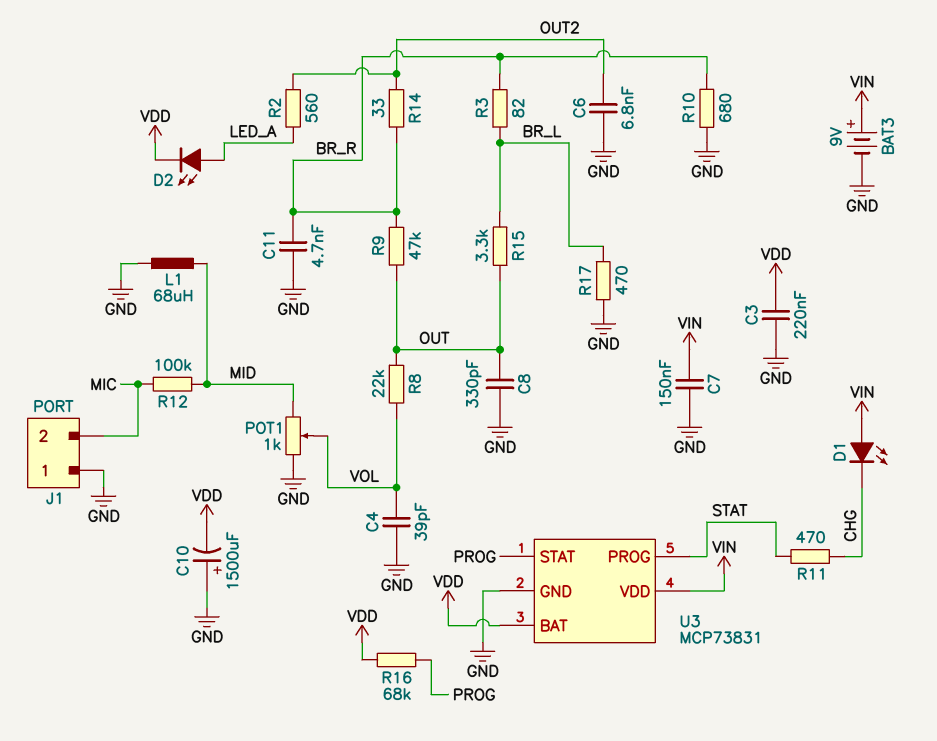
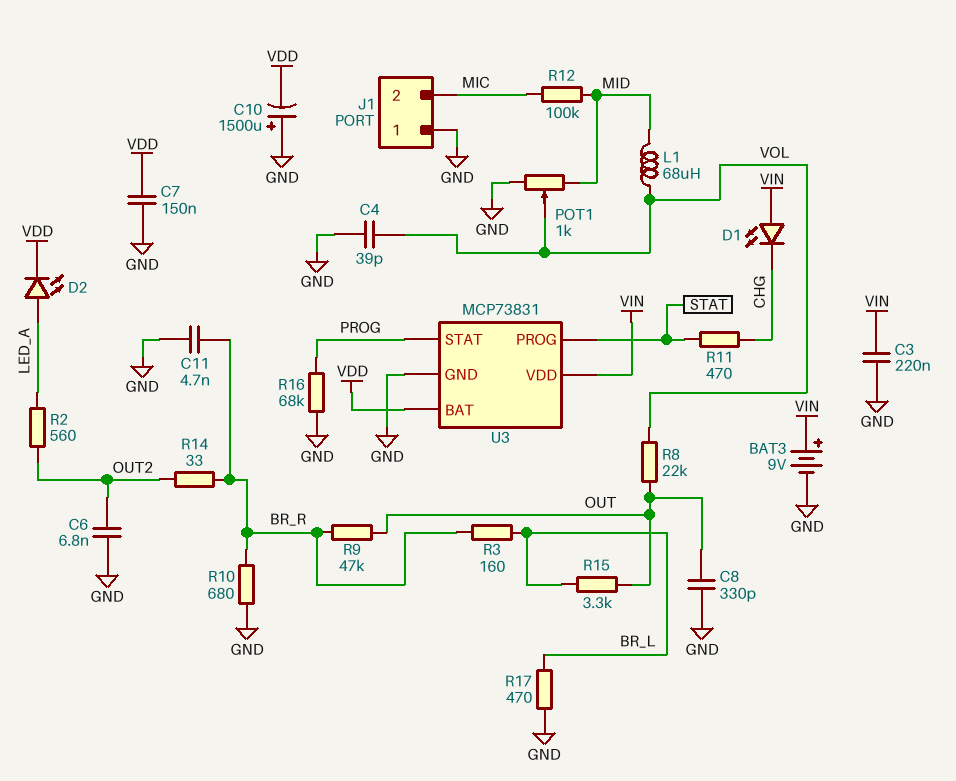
C3: 220nF (GND, VDD) -> 220nF (GND, VIN)
C7: 150nF (GND, VIN) -> 150nF (GND, VDD)
L1: 68uH (GND, MID) -> 68uH (MID, VOL)
R3: 82 (BR_L, BR_R) -> 160 (BR_L, BR_R)
R16: 68k (PROG, VDD) -> 68k (GND, PROG)

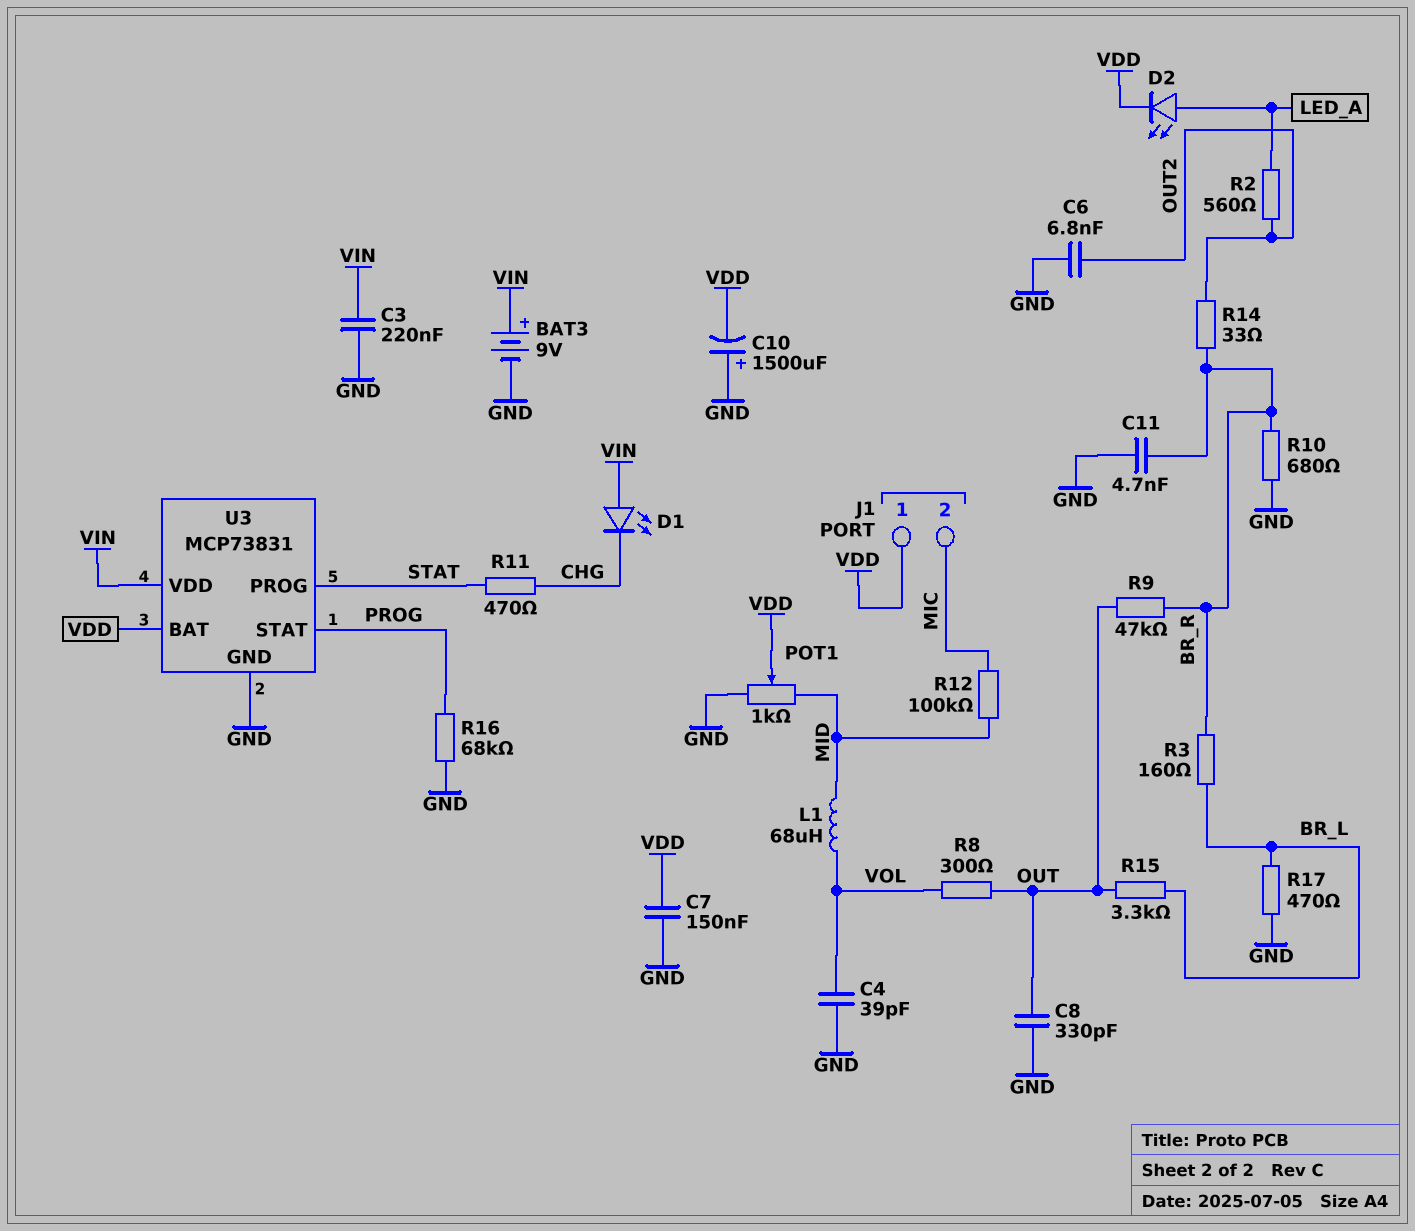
J1 pin 1: GND -> VDD
POT1: 1k (GND, MID, wiper VOL) -> 1k (GND, MID, wiper VDD)
R8: 22k (OUT, VOL) -> 300 (OUT, VOL)

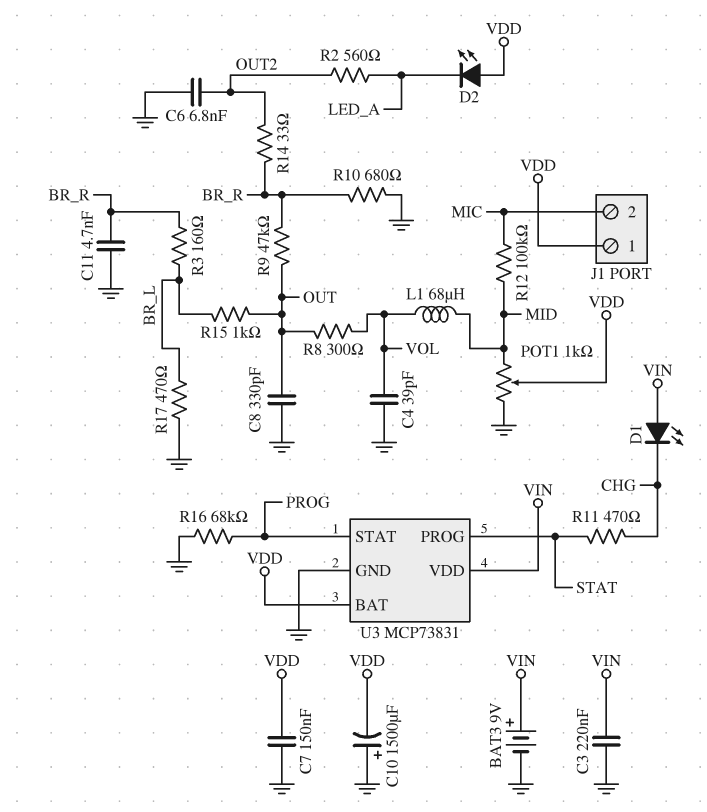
D2: LED (A LED_A, K VDD) -> LED (A VDD, K LED_A)
R15: 3.3k (BR_L, OUT) -> 1k (BR_L, OUT)

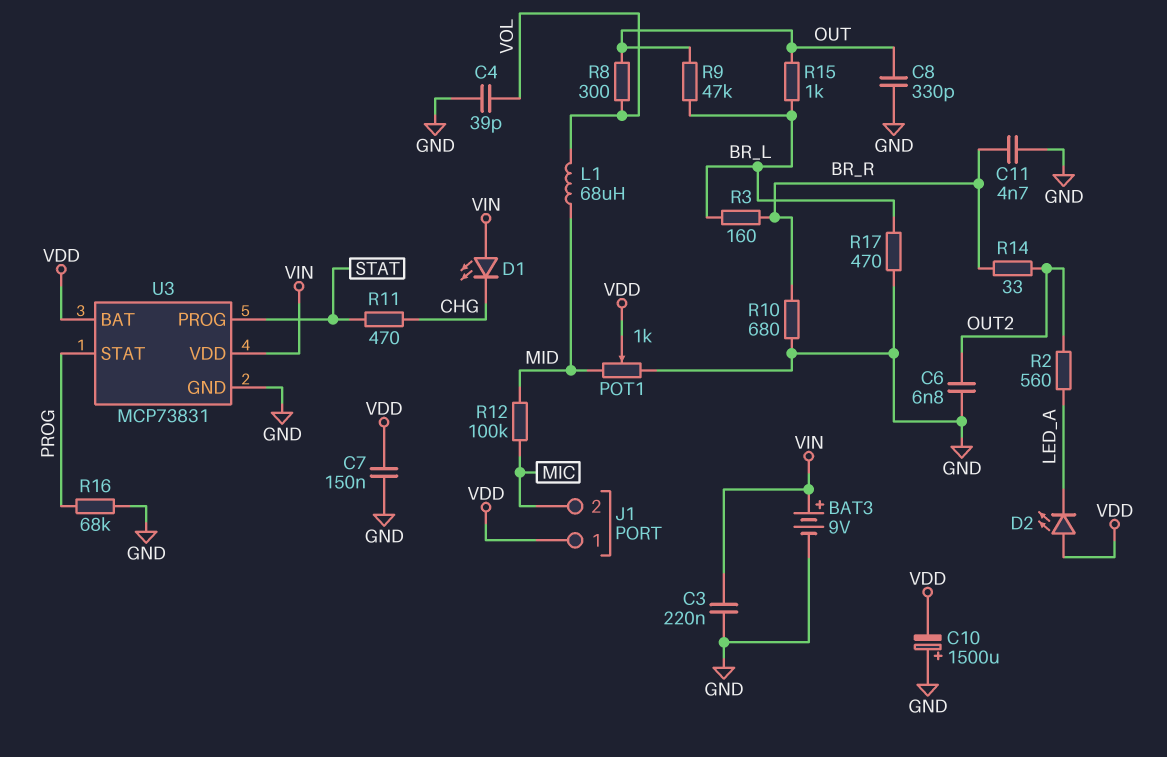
R9: 47k (BR_R, OUT) -> 47k (BR_L, OUT)

